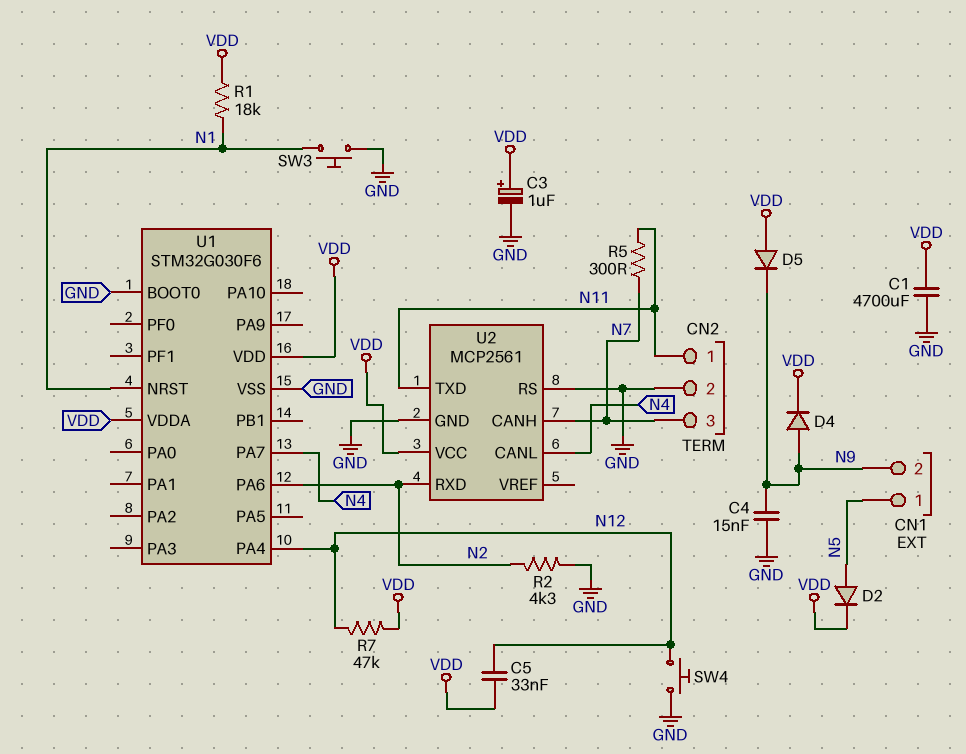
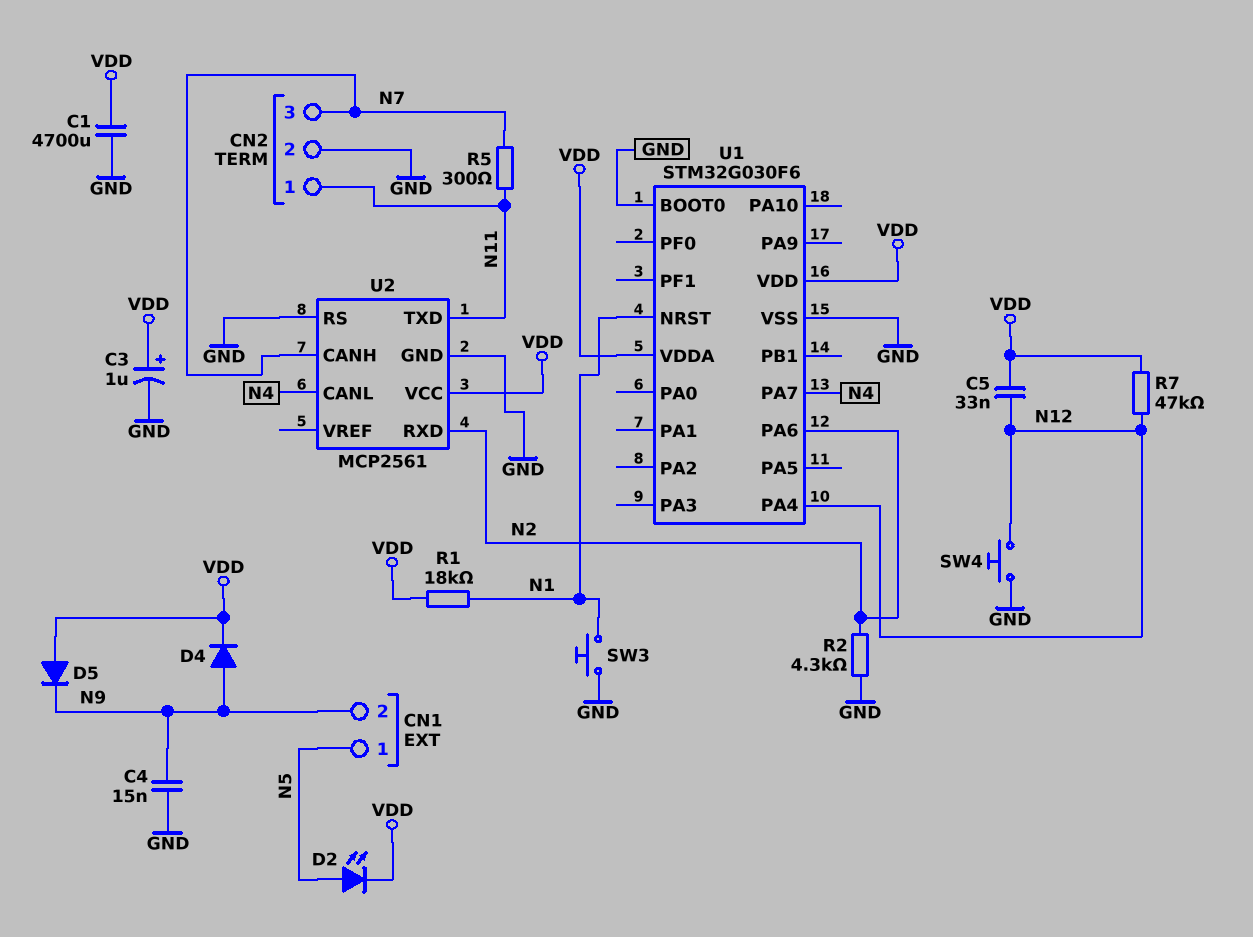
D2: diode (A N5, K VDD) -> LED (A N5, K VDD)

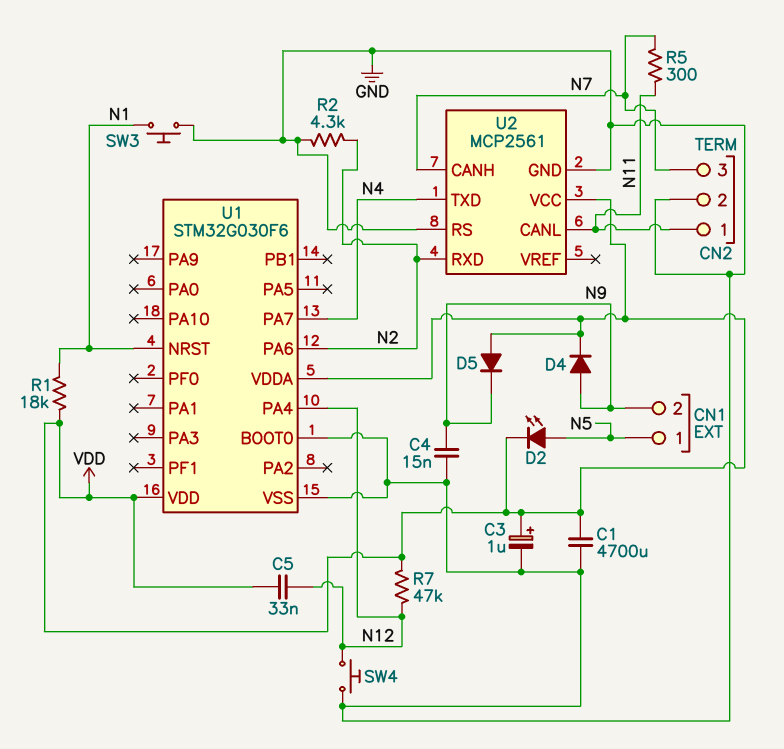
U2 pin CANL: N4 -> N11
U2 pin TXD: N11 -> N4

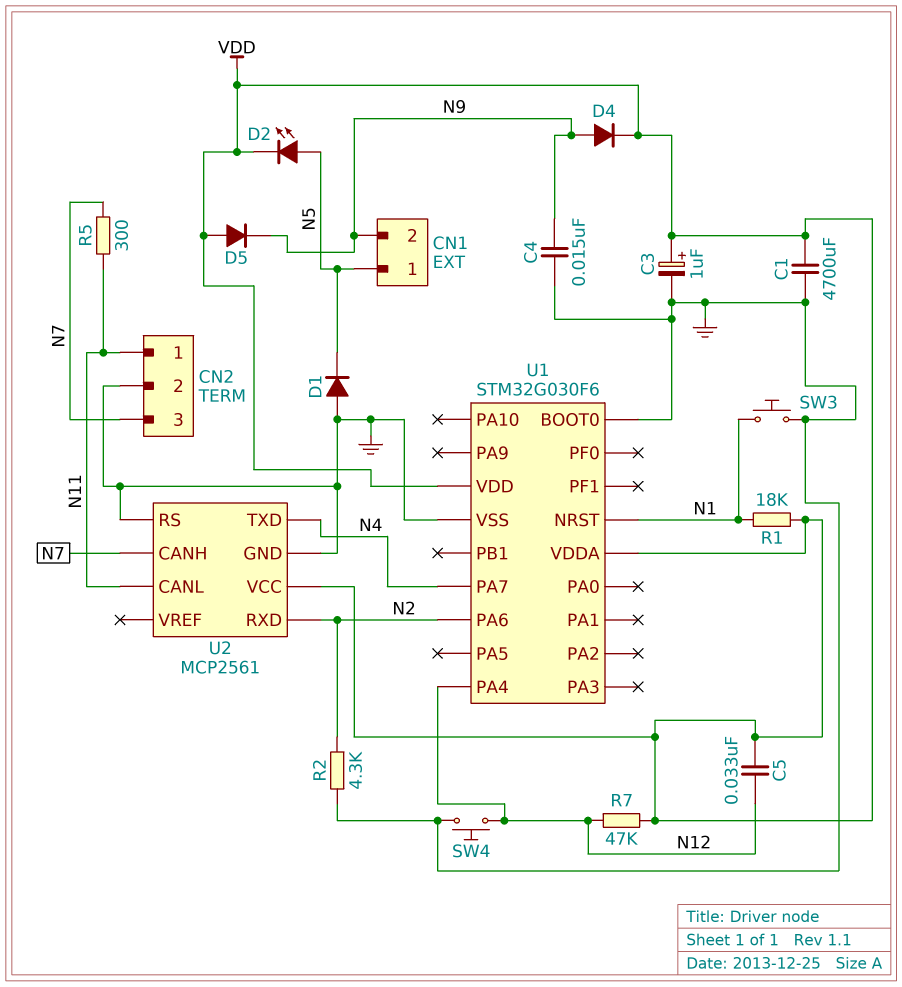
D1: none -> diode (A GND, K N5)

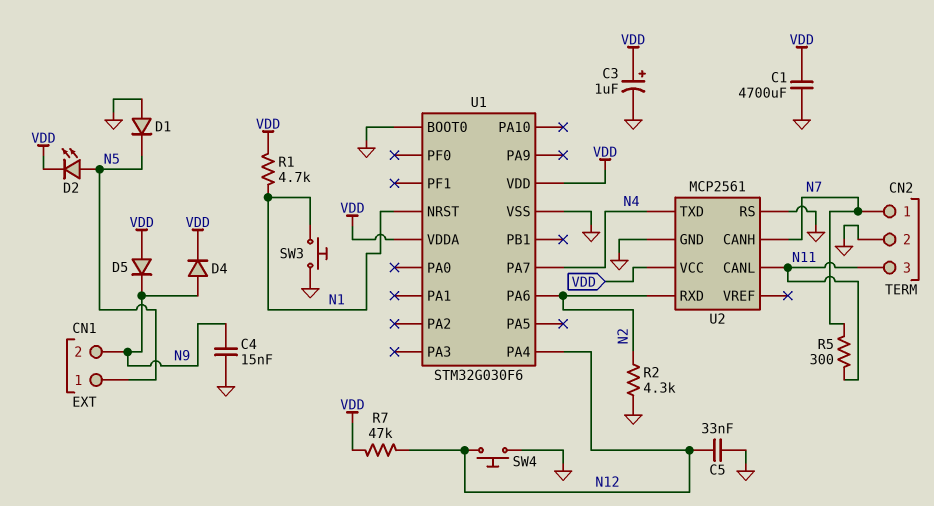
C5: 33nF (N12, VDD) -> 33nF (GND, N12)
CN2 pin 1: N11 -> N7
CN2 pin 3: N7 -> N11
R1: 18k (N1, VDD) -> 4.7k (N1, VDD)

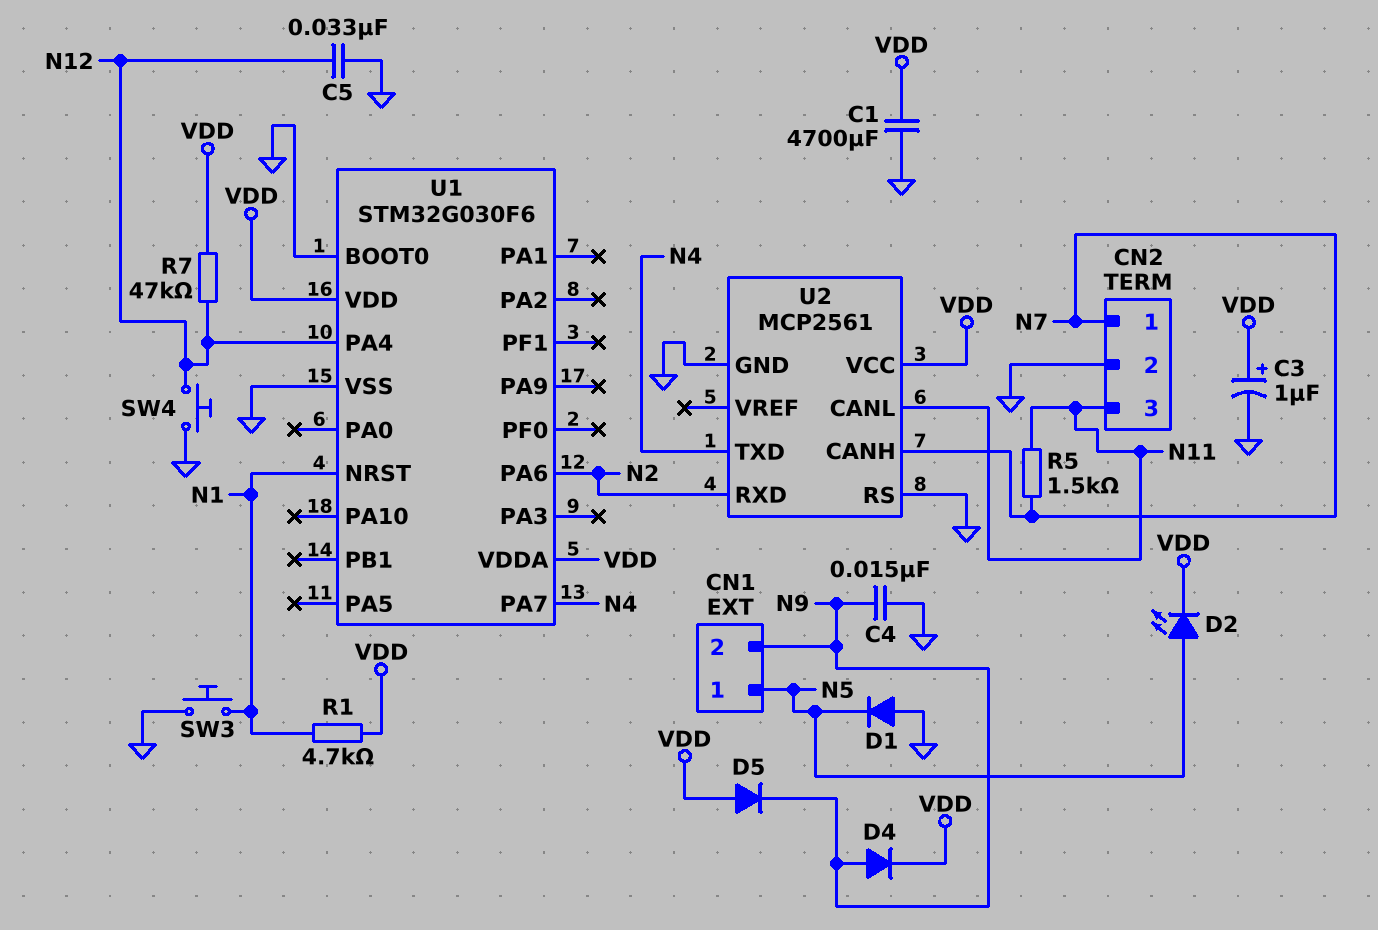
R2: 4.3k (GND, N2) -> none
R5: 300 (N7, N11) -> 1.5k (N7, N11)

